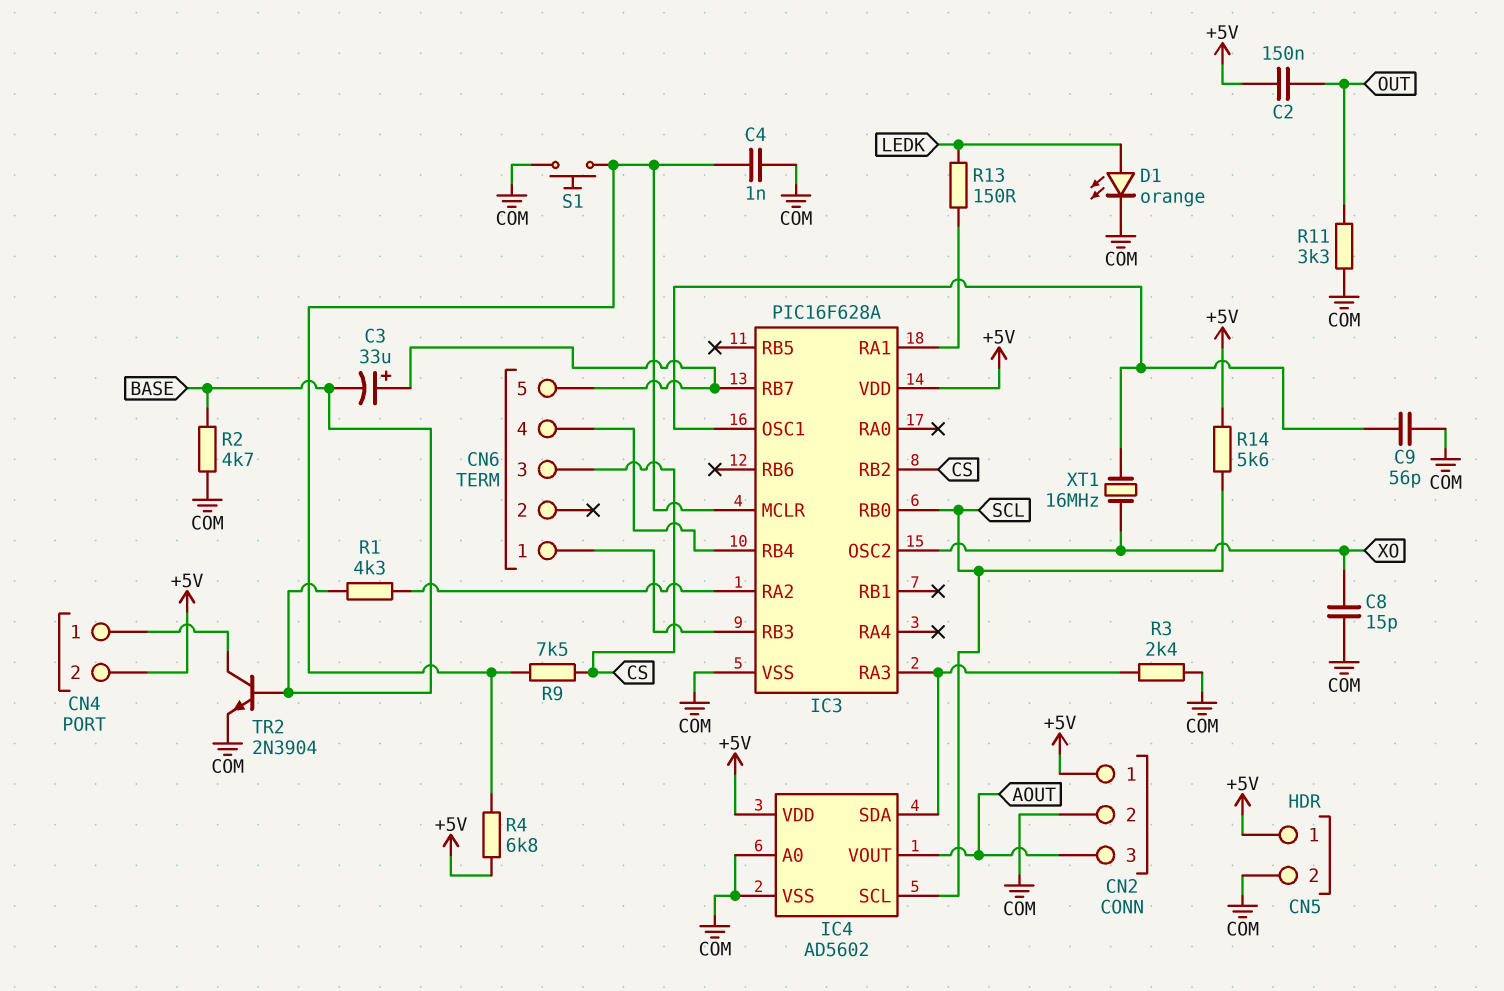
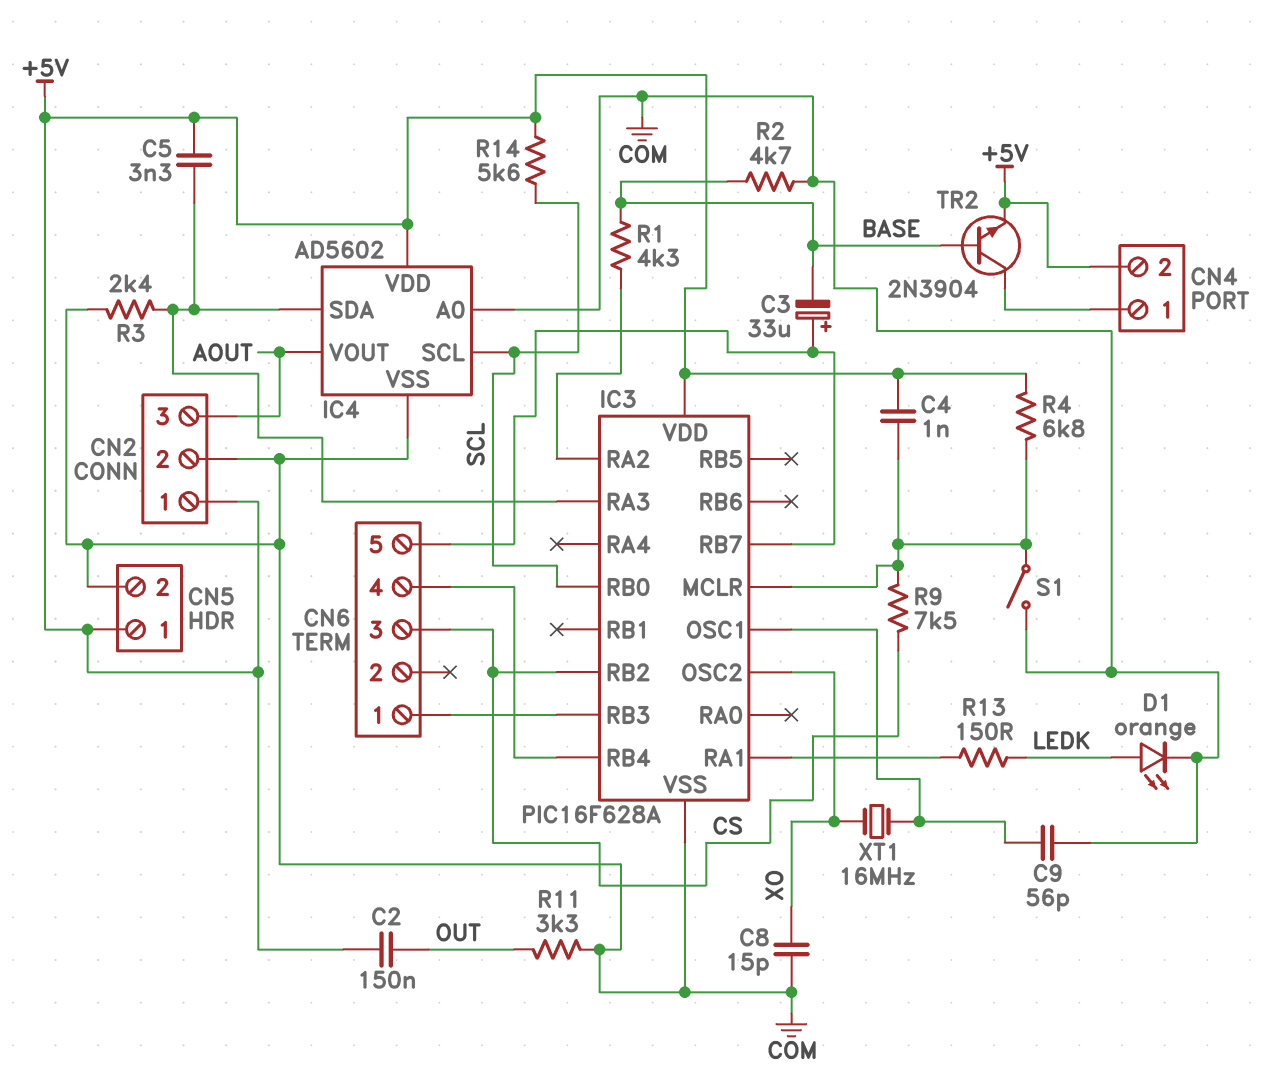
C4: 1nF (COM, IC3/MCLR) -> 1nF (+5V, IC3/MCLR)
C5: none -> 3.3nF (+5V, IC3/RA3)
S1: button (COM, IC3/MCLR) -> switch (COM, IC3/MCLR)
TR2: NPN 2N3904 (B BASE, C CN4/1, E COM) -> NPN 2N3904 (B BASE, C CN4/1, E +5V)

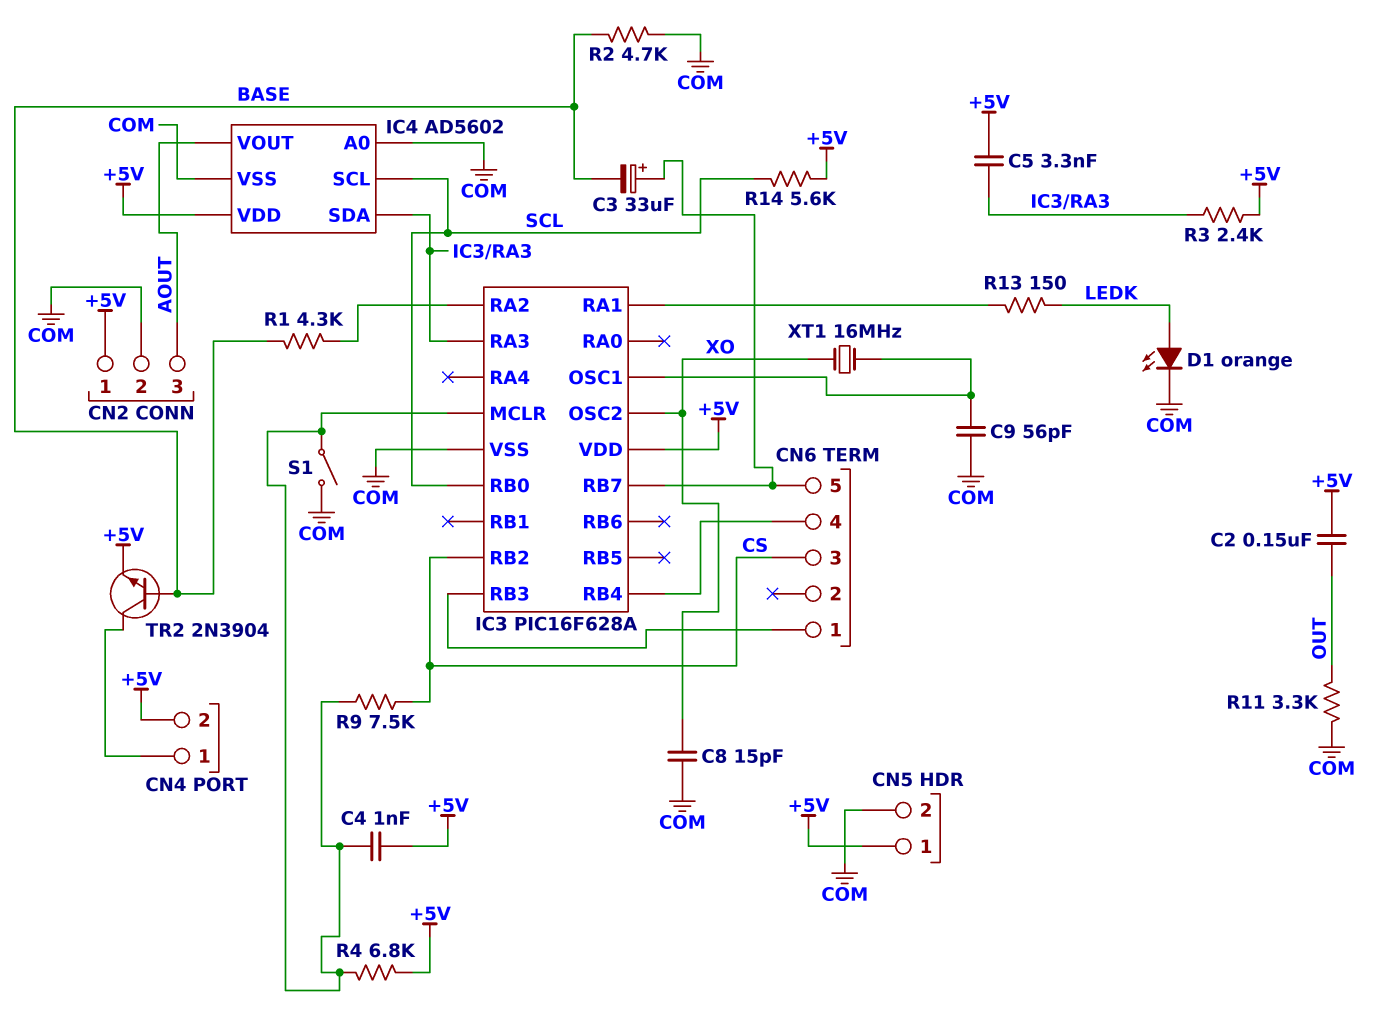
R3: 2.4k (COM, IC3/RA3) -> 2.4k (+5V, IC3/RA3)

